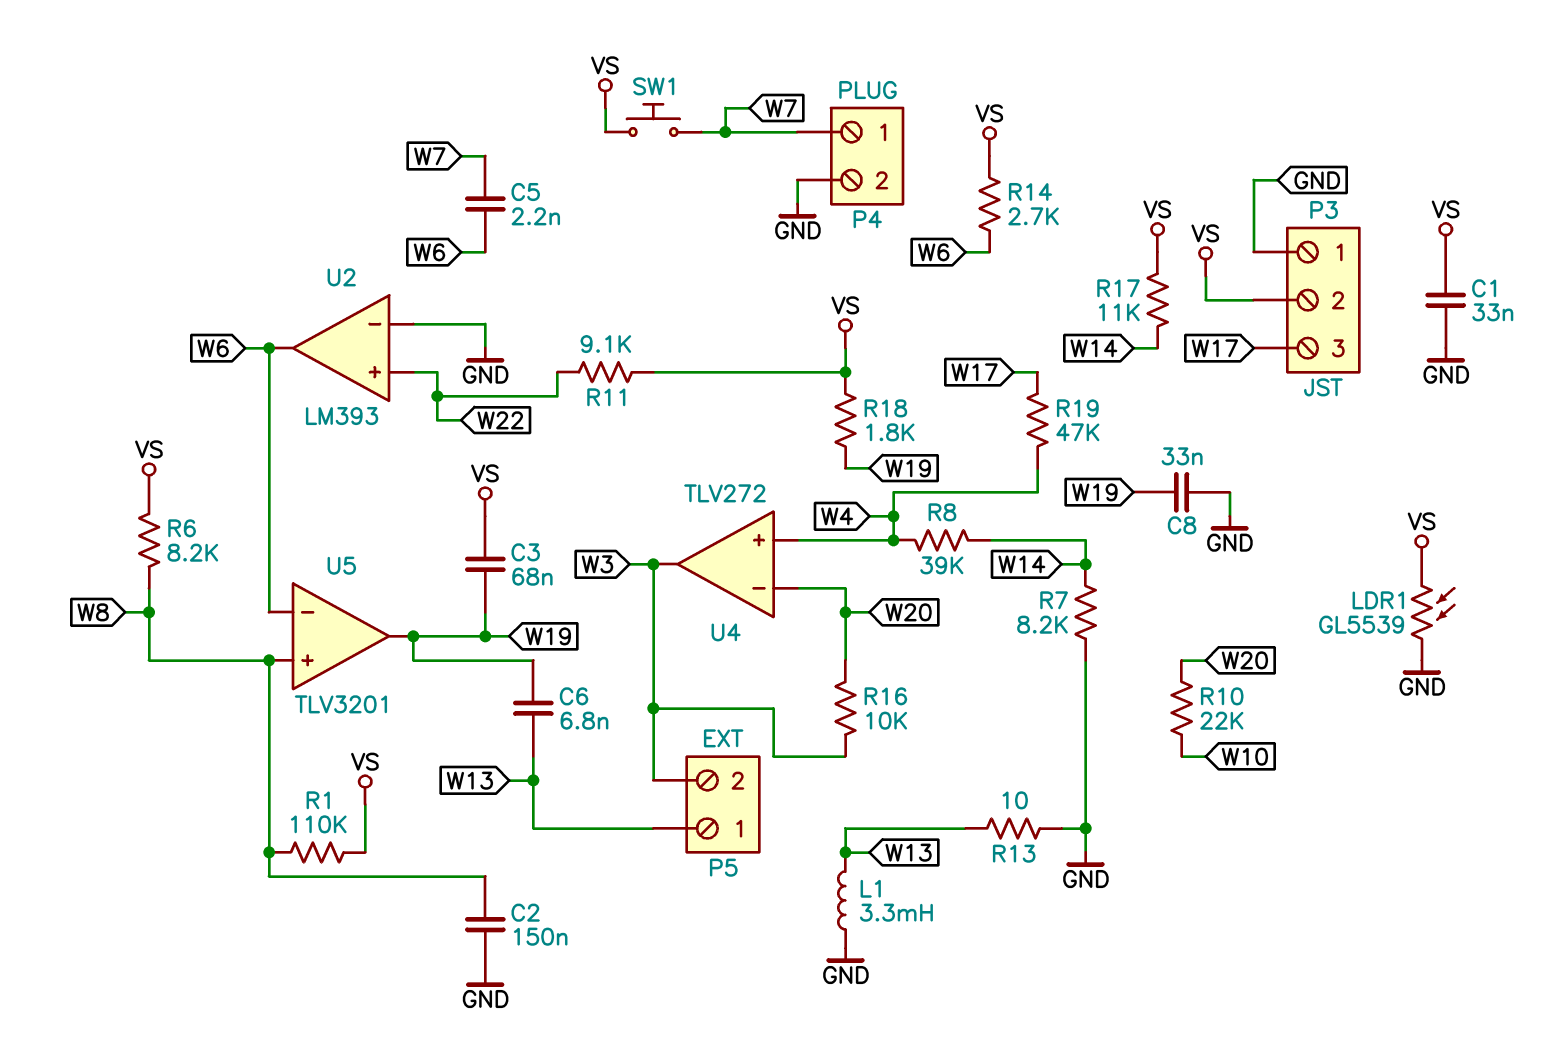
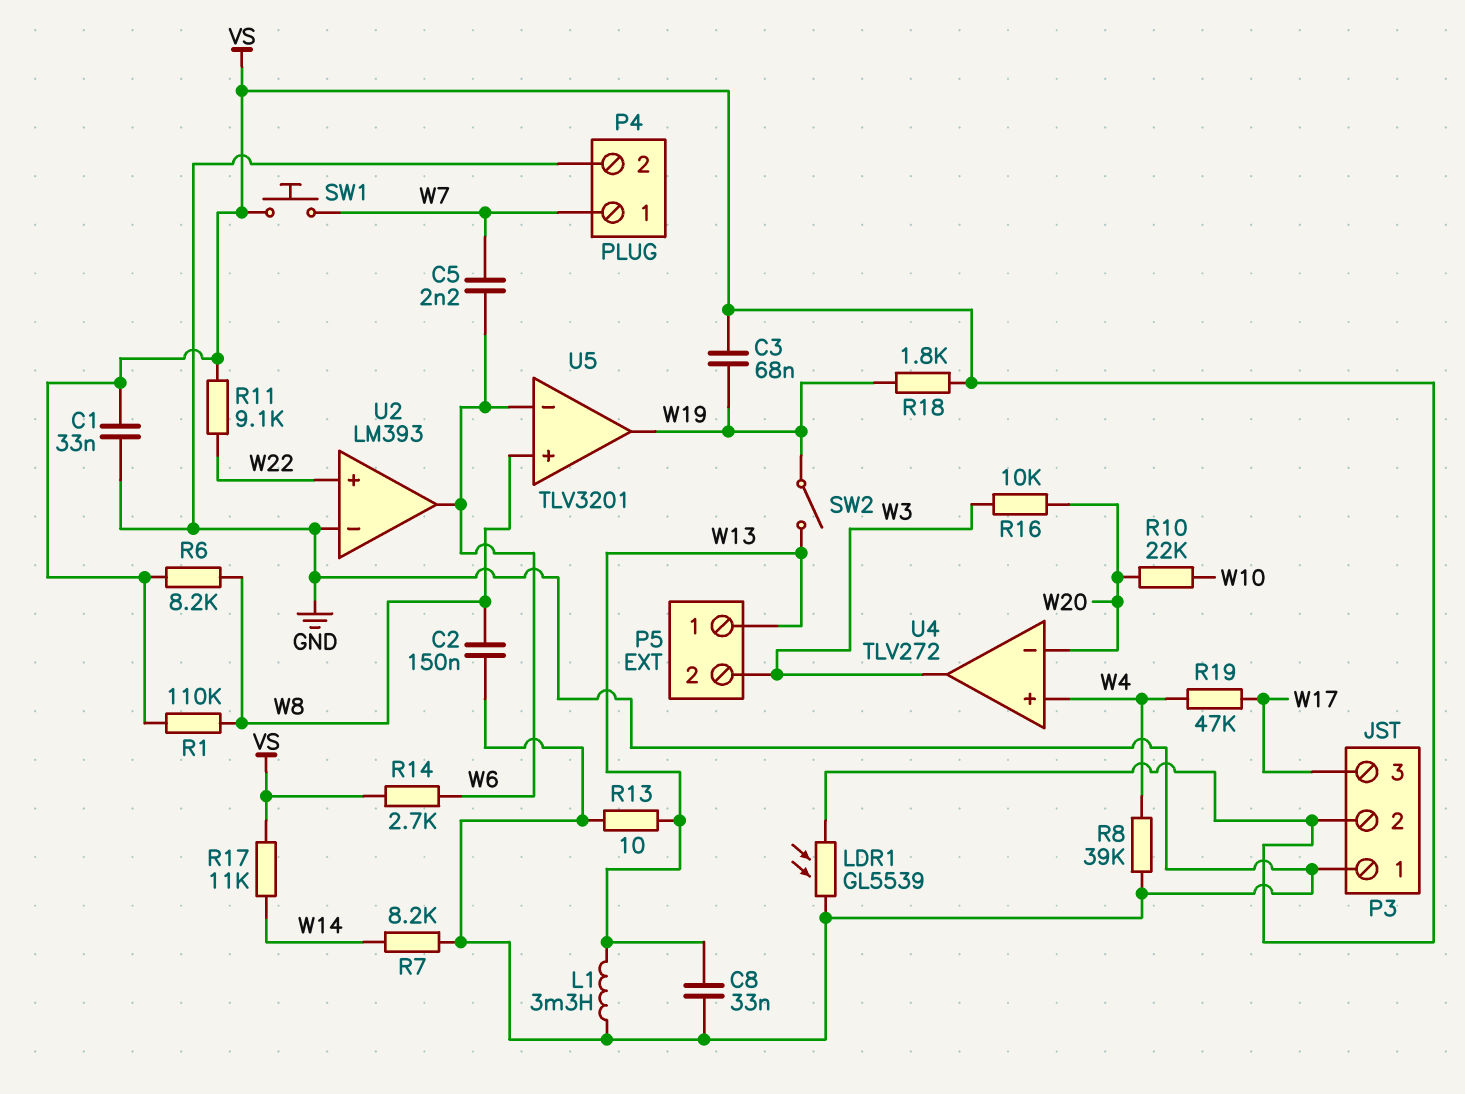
C6: 6.8nF (W13, W19) -> none
C8: 33nF (GND, W19) -> 33nF (GND, W13)
R8: 39k (W4, W14) -> 39k (GND, W4)
SW2: none -> switch (W13, W19)

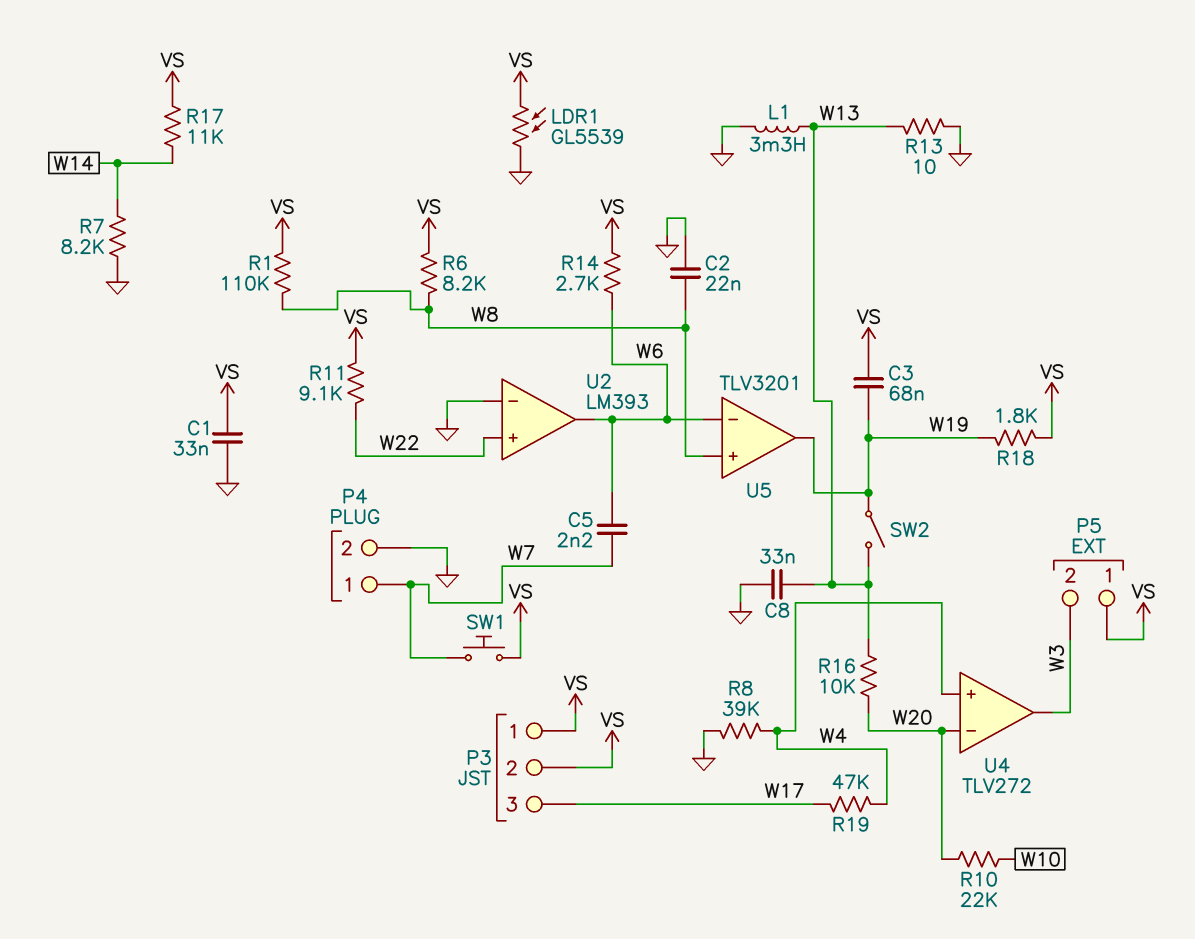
C2: 150nF (GND, W8) -> 22nF (GND, W8)
P3 pin 1: GND -> VS
P5 pin 1: W13 -> VS
R16: 10k (W3, W20) -> 10k (W13, W20)

